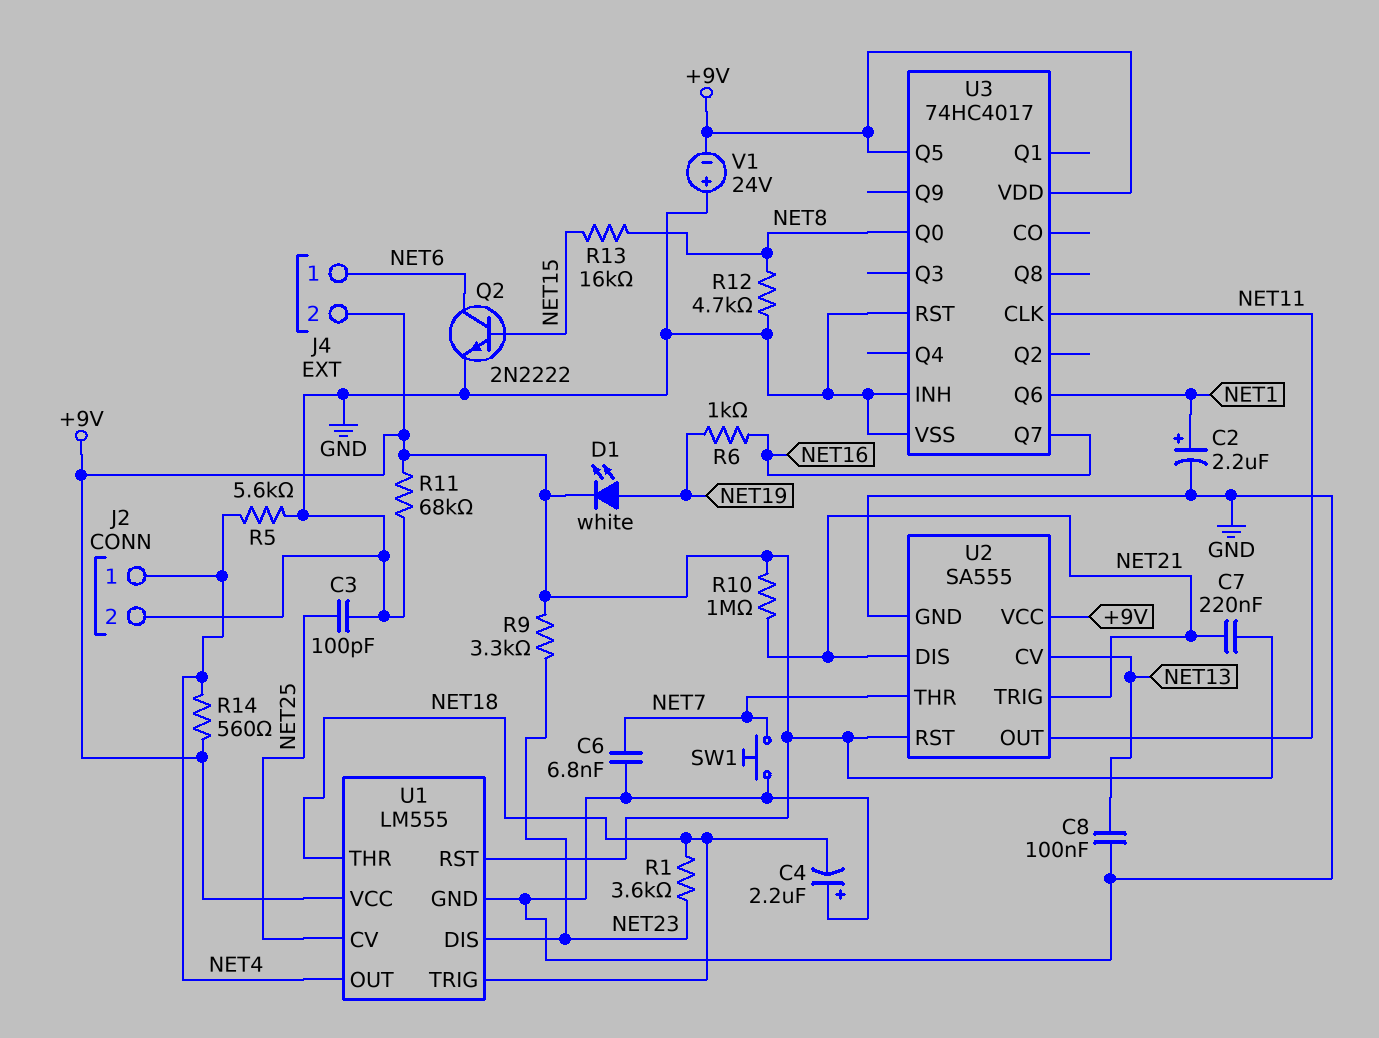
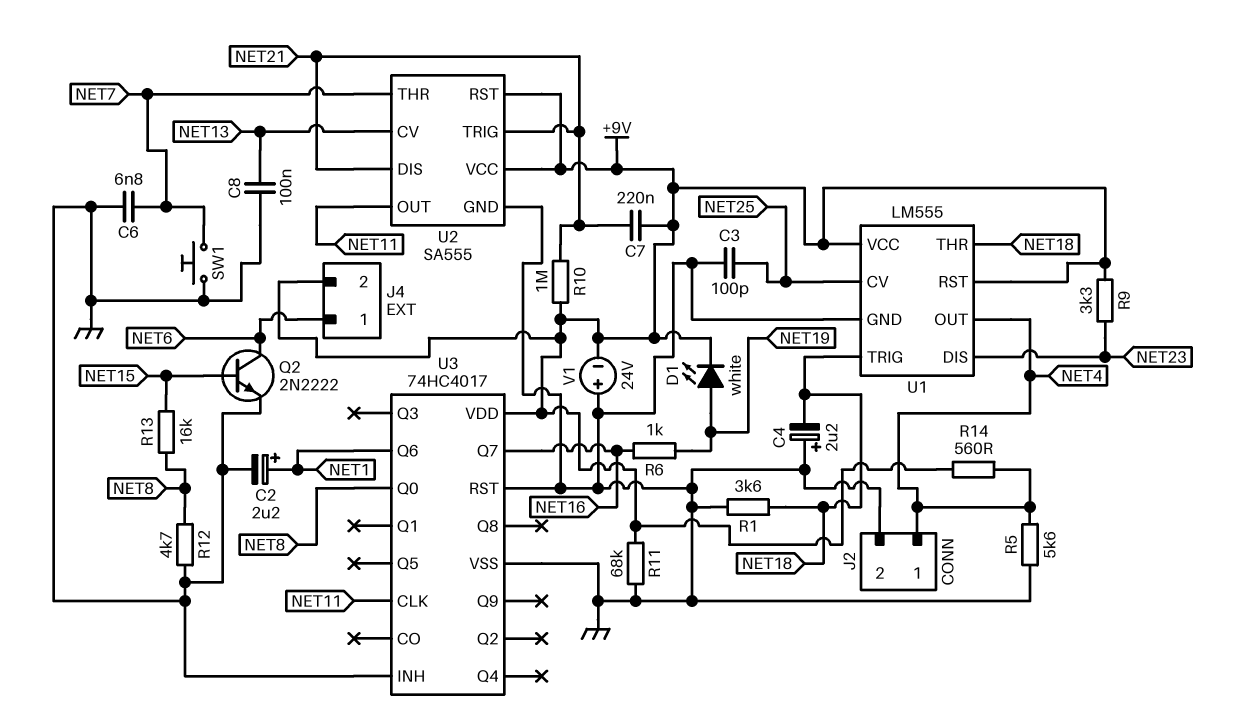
R1: 3.6k (NET18, NET23) -> 3.6k (GND, NET18)
U3 pin Q5: +9V -> none

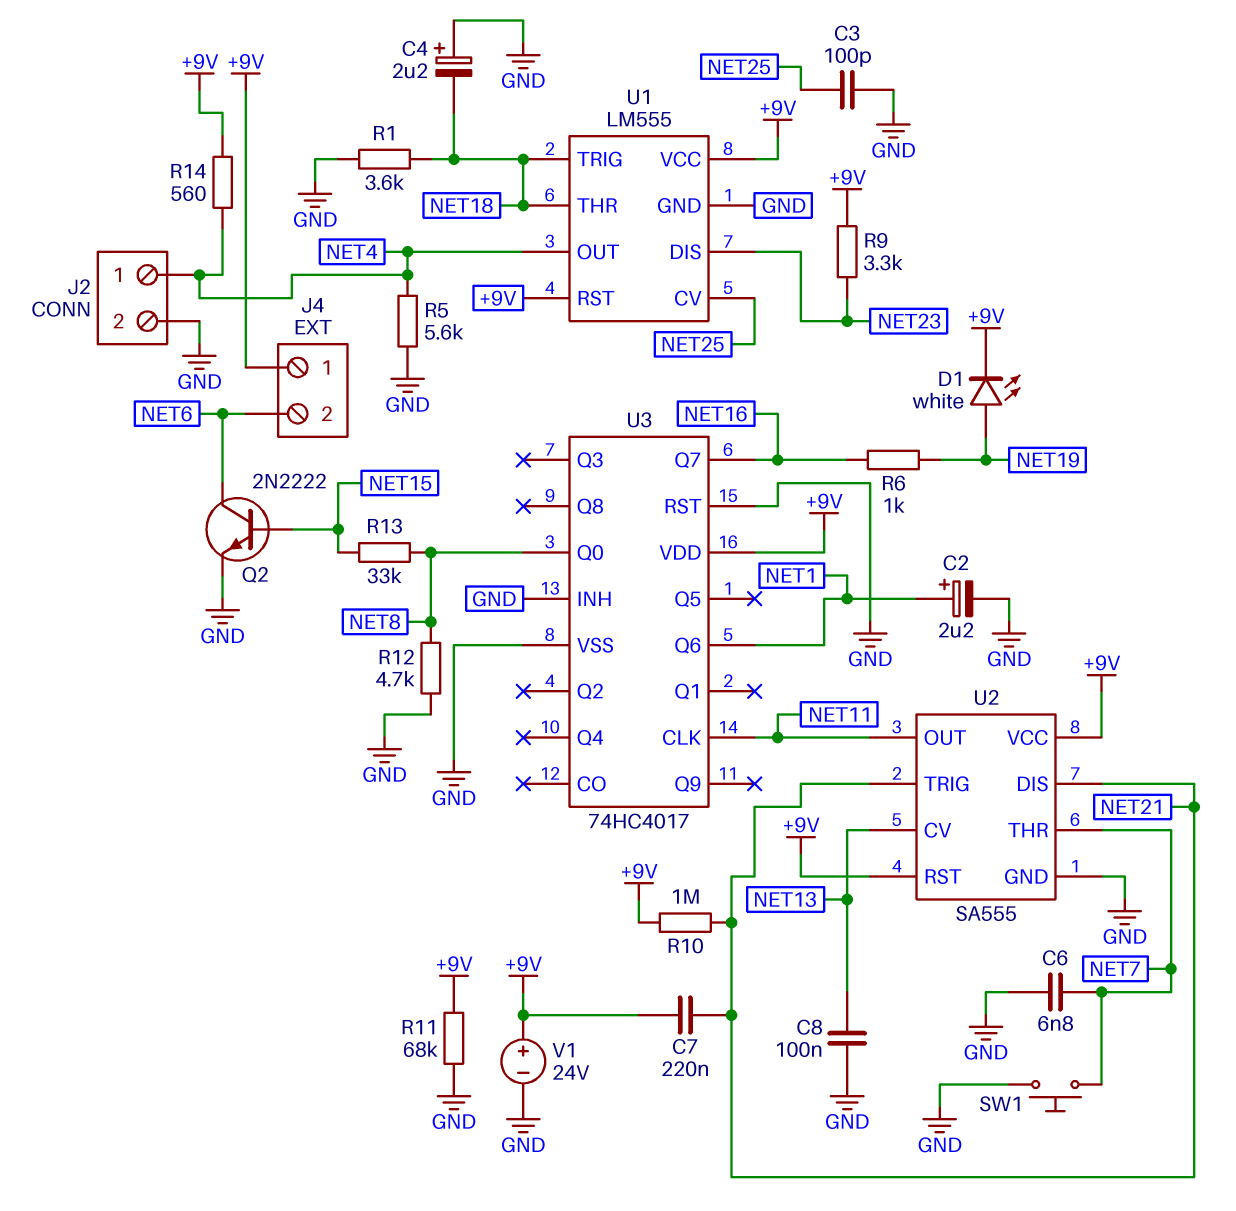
J4 pin 1: NET6 -> +9V
J4 pin 2: +9V -> NET6
R13: 16k (NET8, NET15) -> 33k (NET8, NET15)
V1: 24V (plus GND, minus +9V) -> 24V (plus +9V, minus GND)

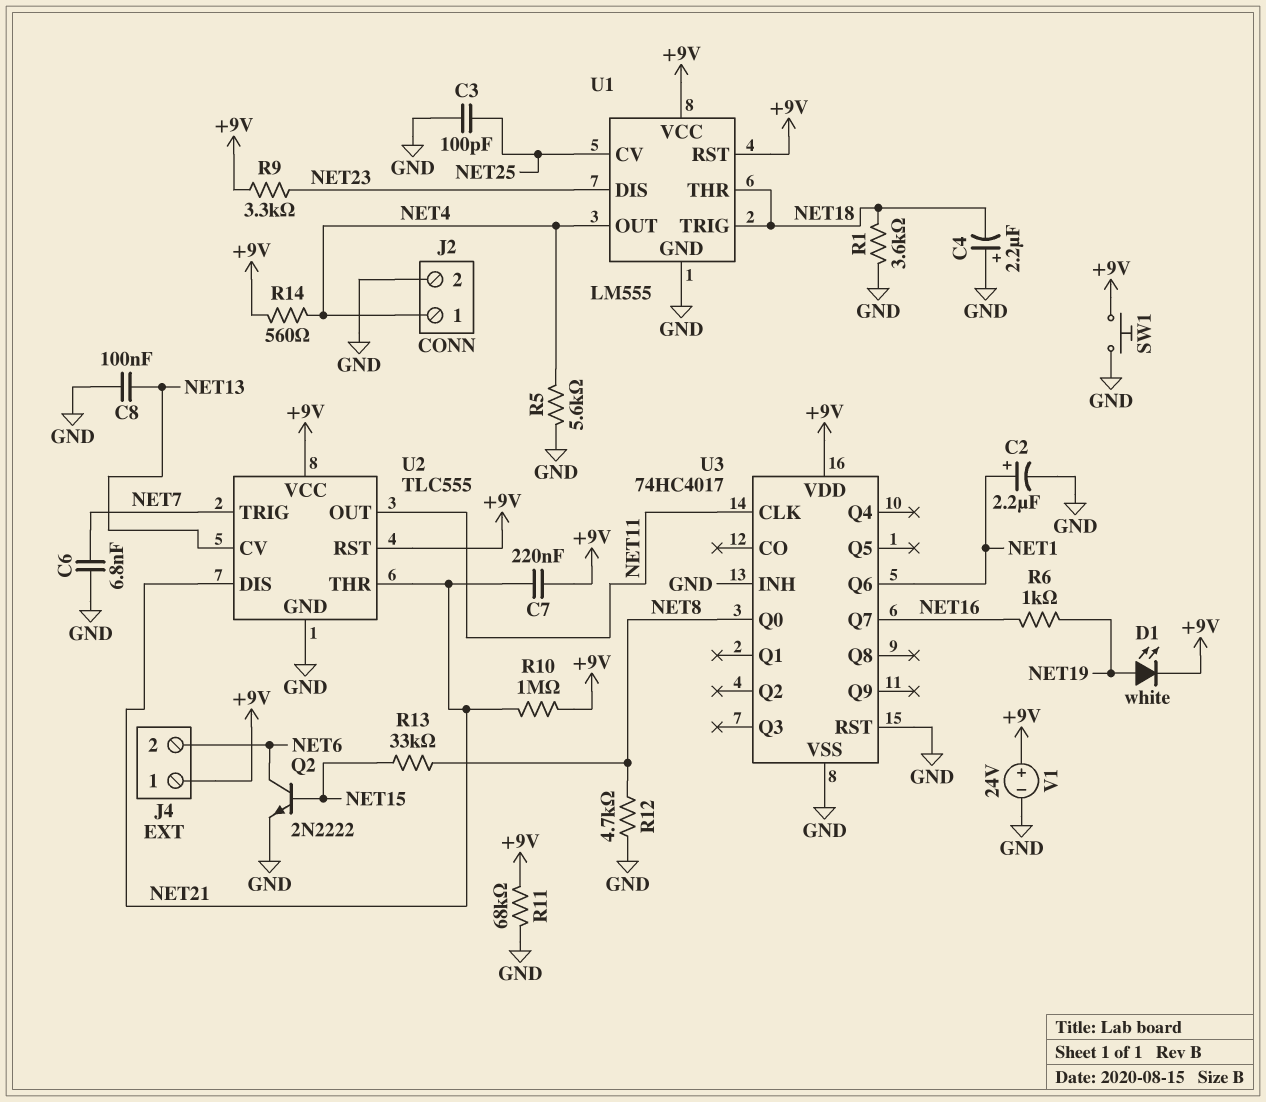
SW1: button (GND, NET7) -> button (+9V, GND)
U2: SA555 -> TLC555
U2 pin THR: NET7 -> NET21
U2 pin TRIG: NET21 -> NET7

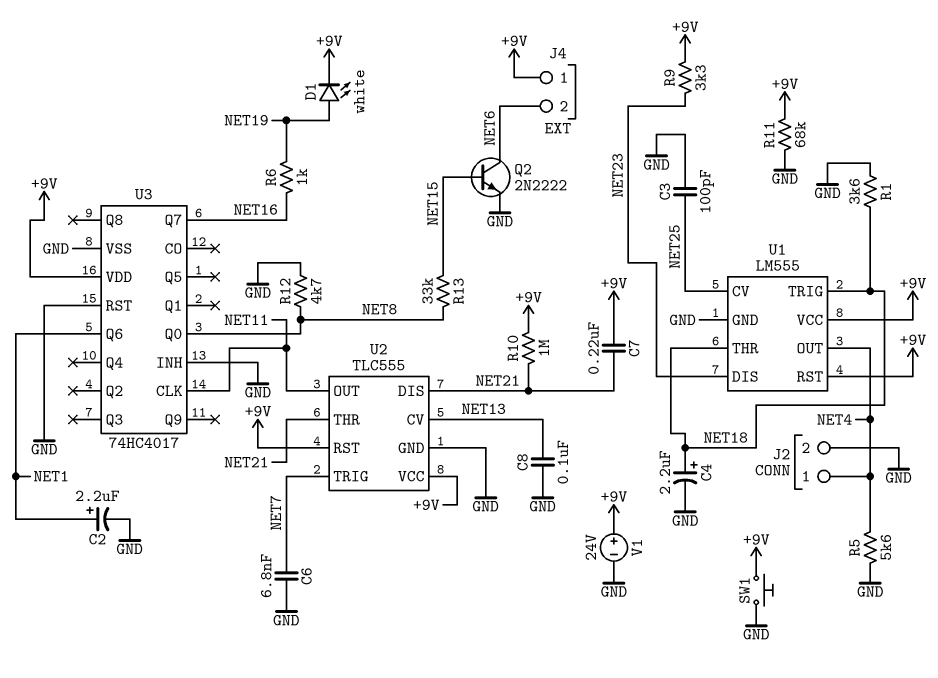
C4: 2.2uF (plus GND, minus NET18) -> 2.2uF (plus NET18, minus GND)
R14: 560 (+9V, NET4) -> none

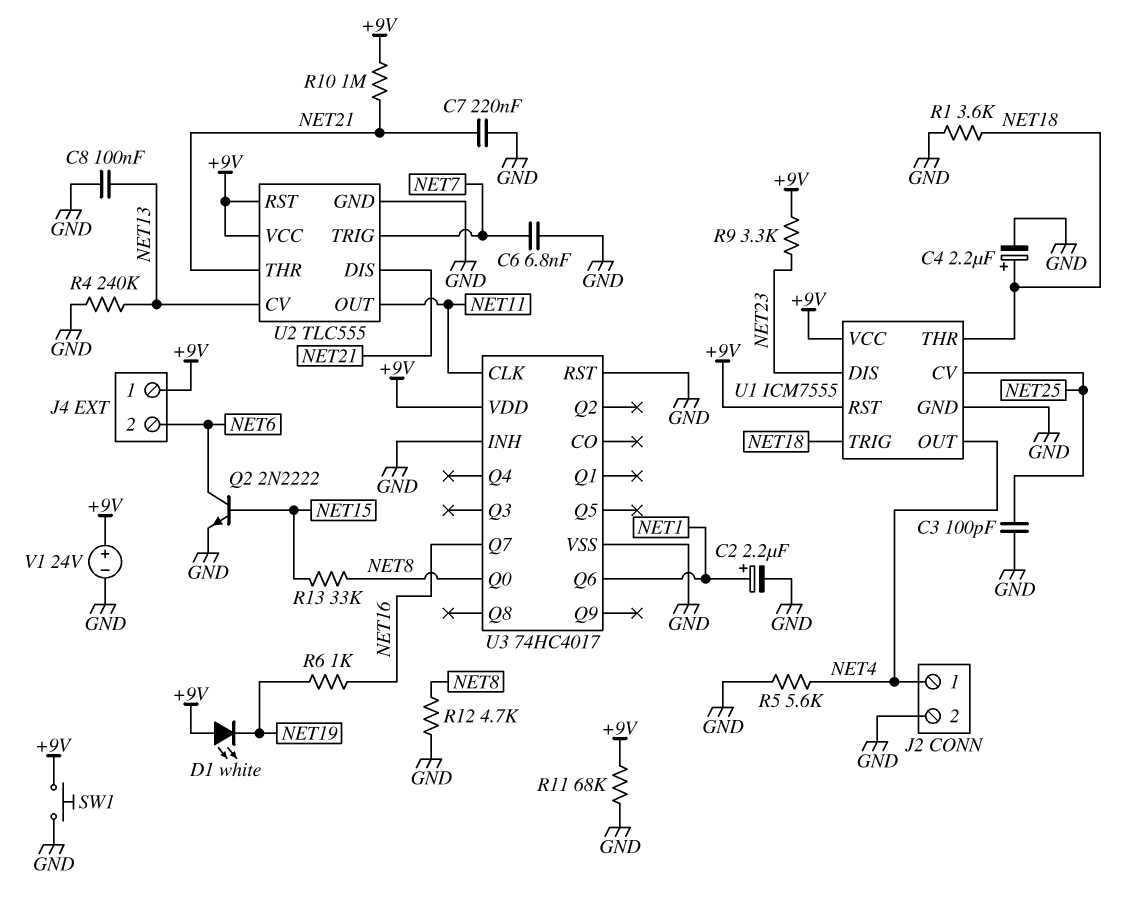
C7: 220nF (+9V, NET21) -> 220nF (GND, NET21)
D1: LED white (A NET19, K +9V) -> LED white (A +9V, K NET19)
R4: none -> 240k (GND, NET13)
U1: LM555 -> ICM7555

